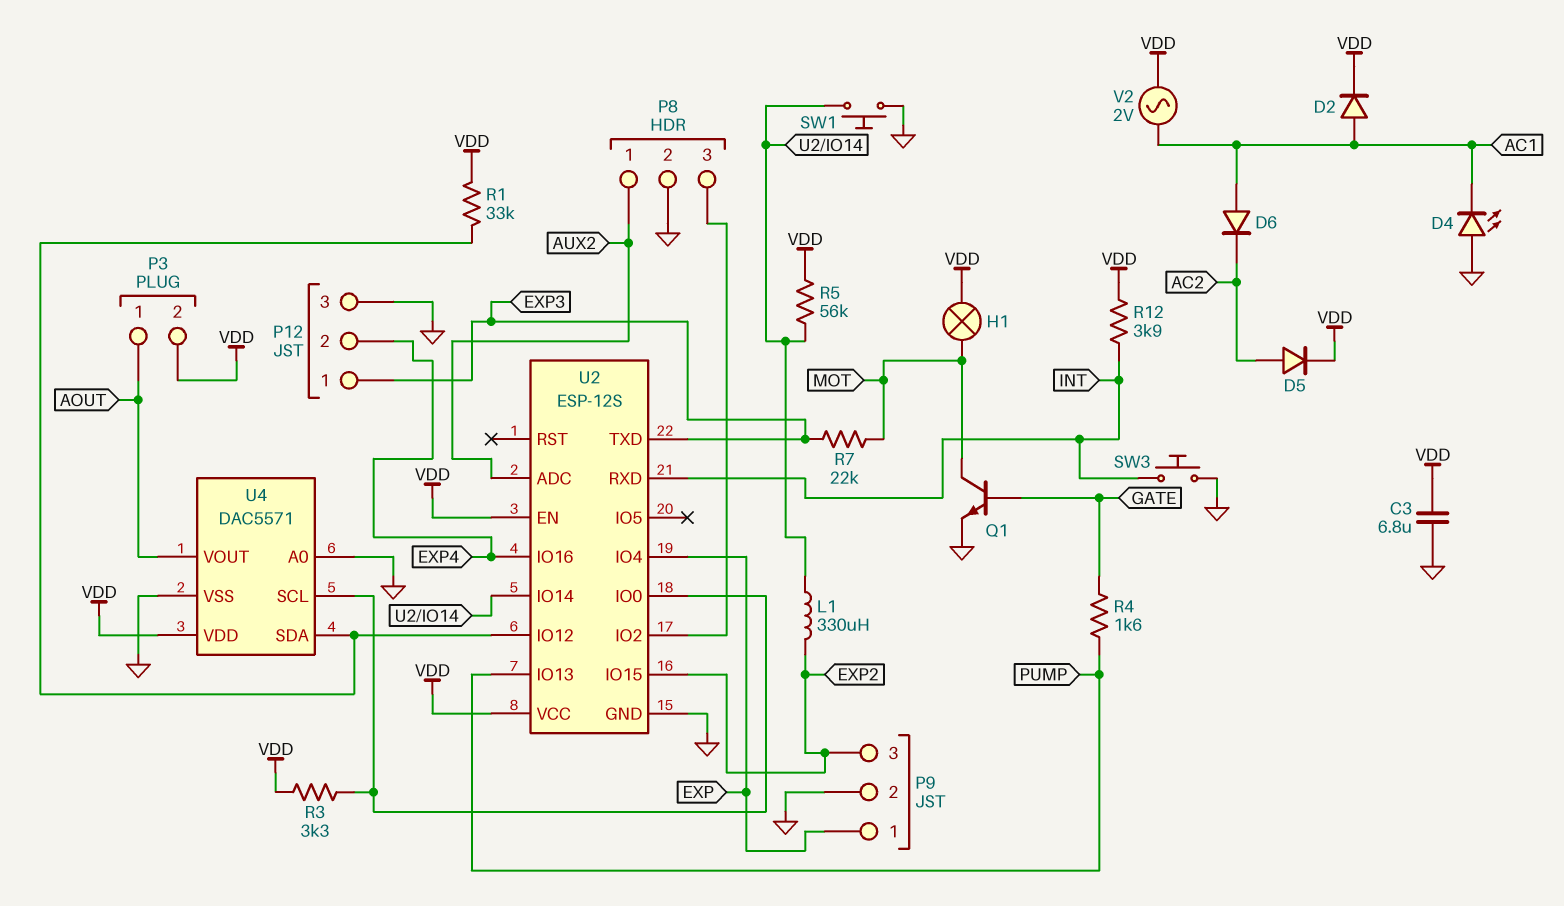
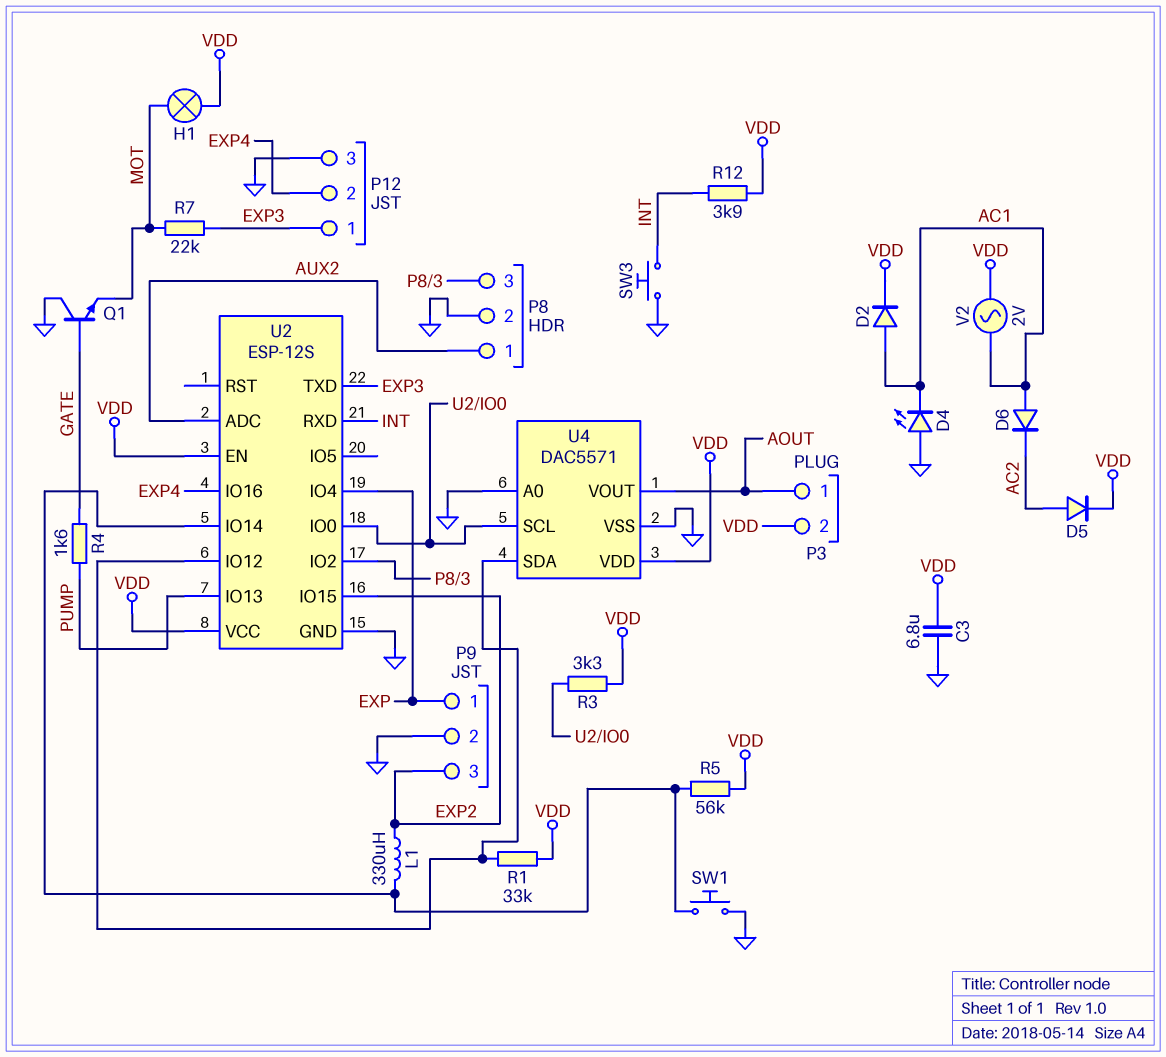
Q1: NPN (B GATE, C MOT, E GND) -> NPN (B GATE, C GND, E MOT)

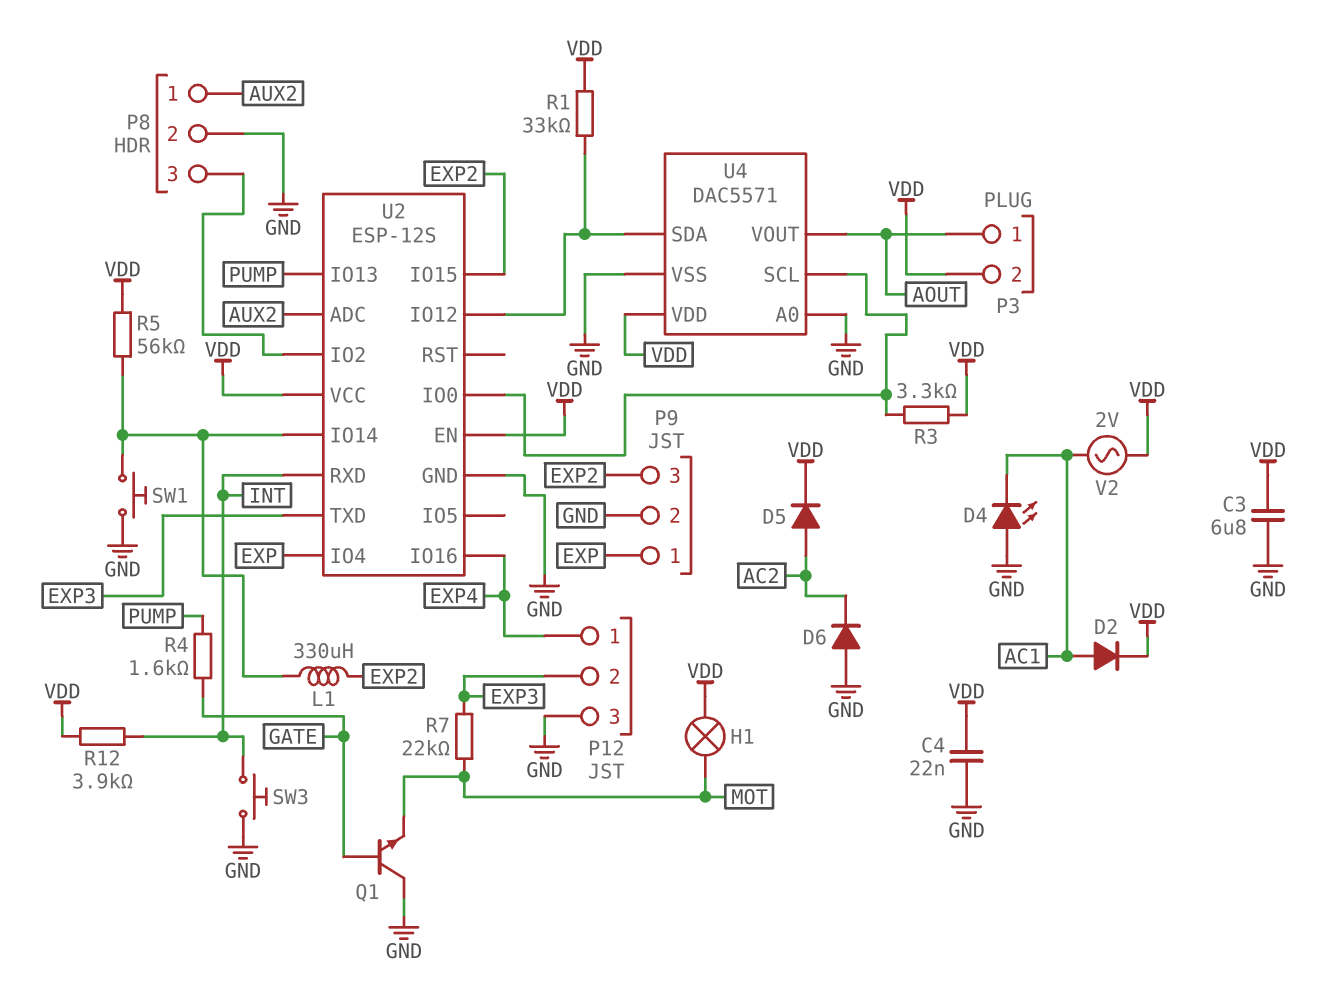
C4: none -> 22nF (GND, VDD)
D6: diode (A AC1, K AC2) -> diode (A GND, K AC2)
P12 pin 1: EXP3 -> EXP4
P12 pin 2: EXP4 -> EXP3

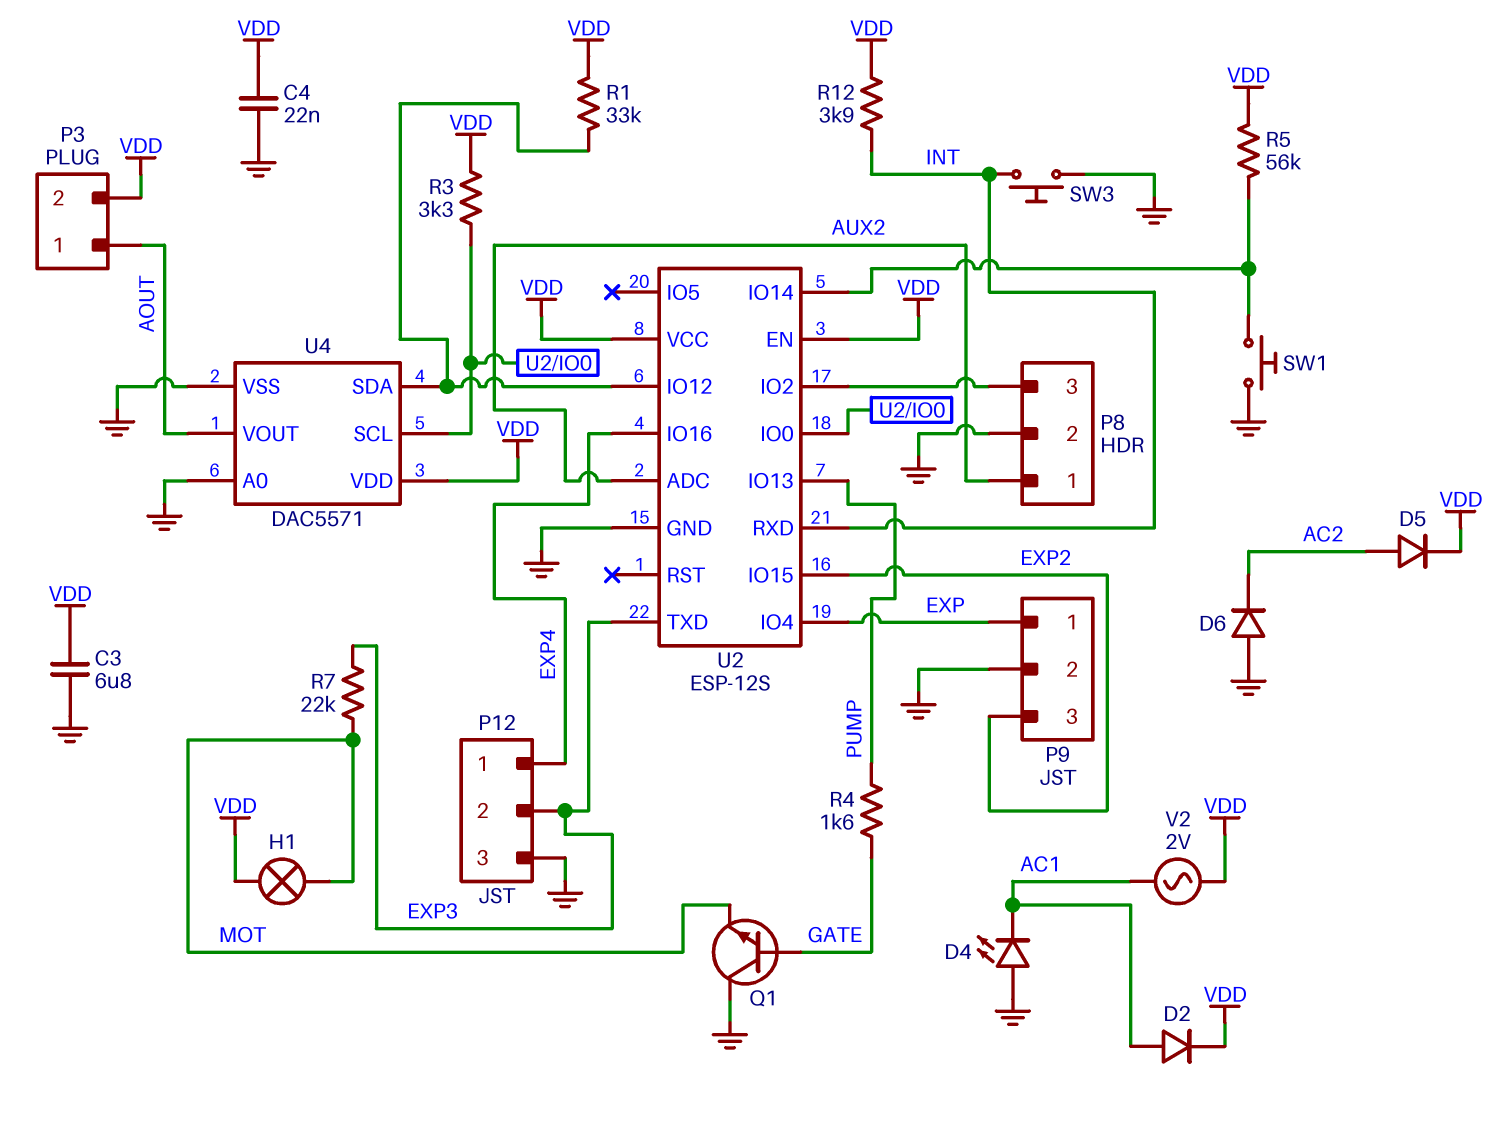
L1: 330uH (EXP2, U2/IO14) -> none

